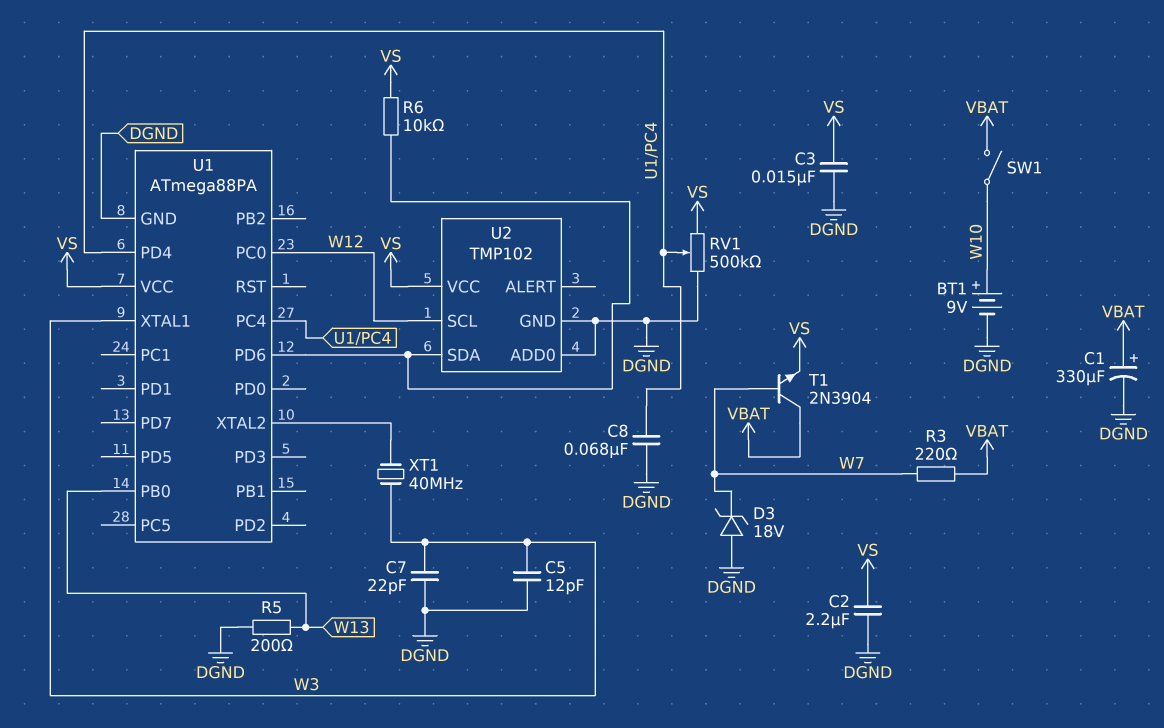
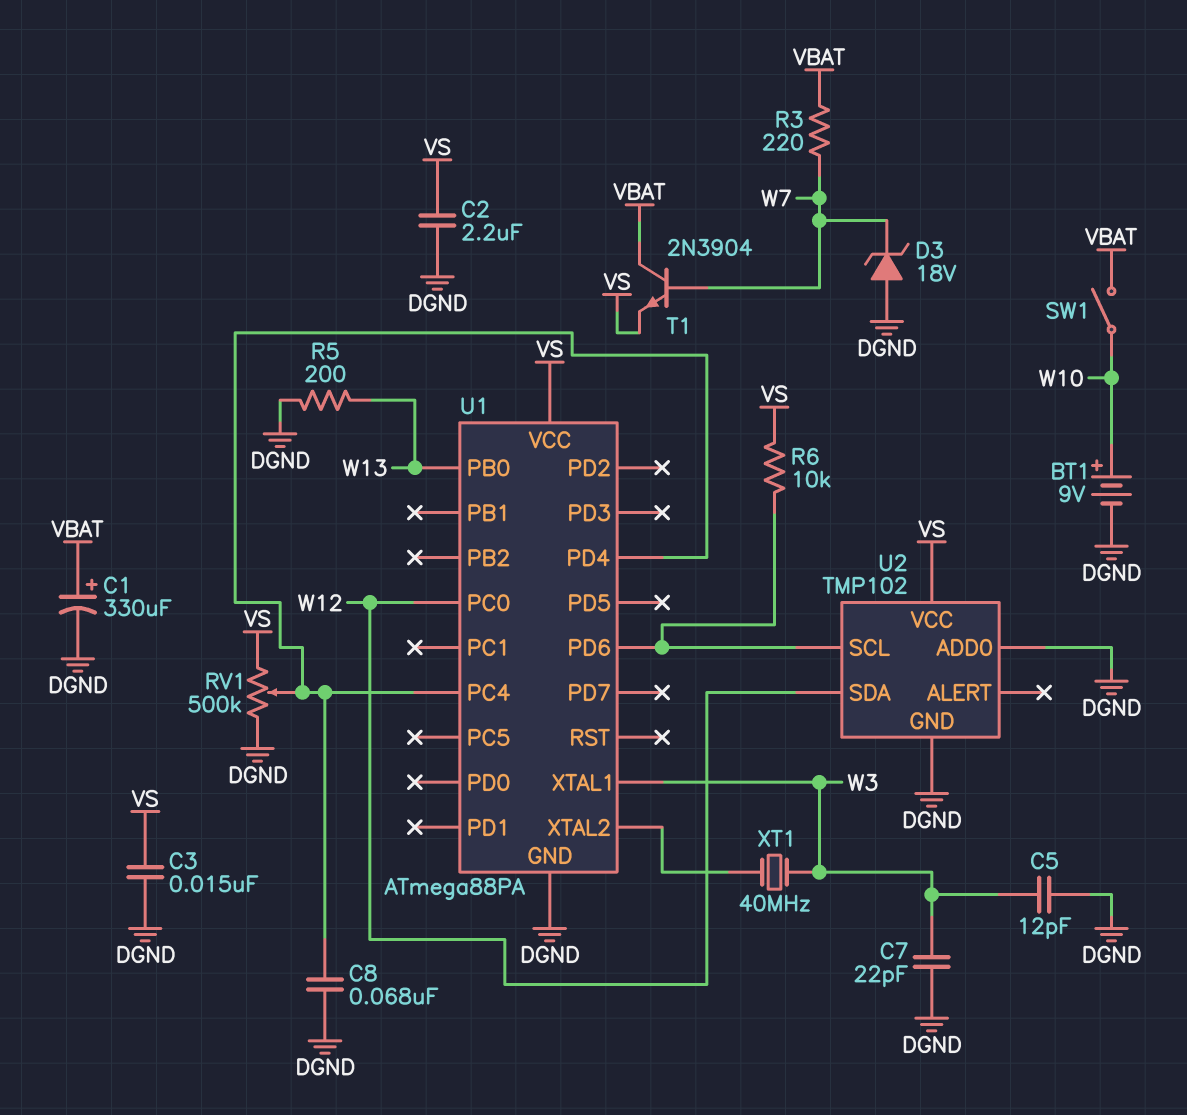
U2 pin SCL: W12 -> U1/PD6
U2 pin SDA: U1/PD6 -> W12

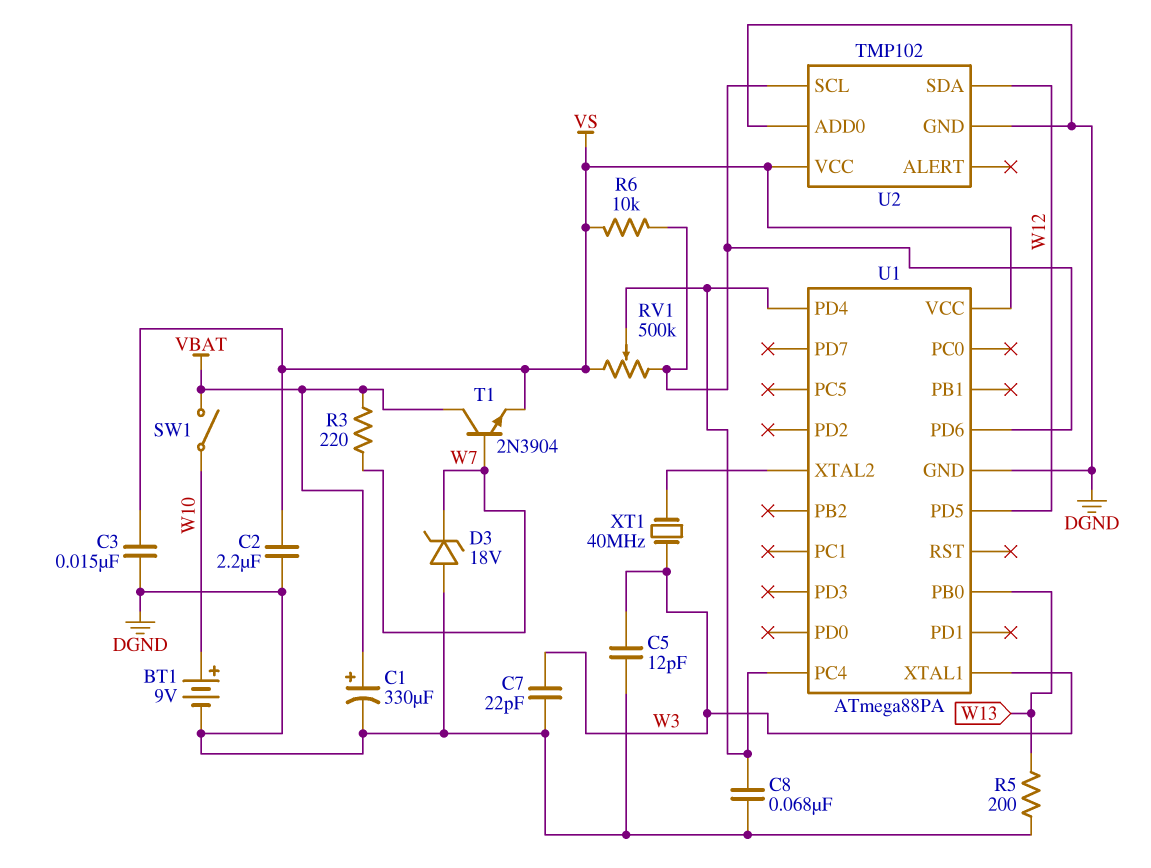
RV1: 500k (DGND, VS, wiper U1/PC4) -> 500k (U1/PD6, VS, wiper U1/PC4)
U1 pin PC0: W12 -> none
U1 pin PD5: none -> W12

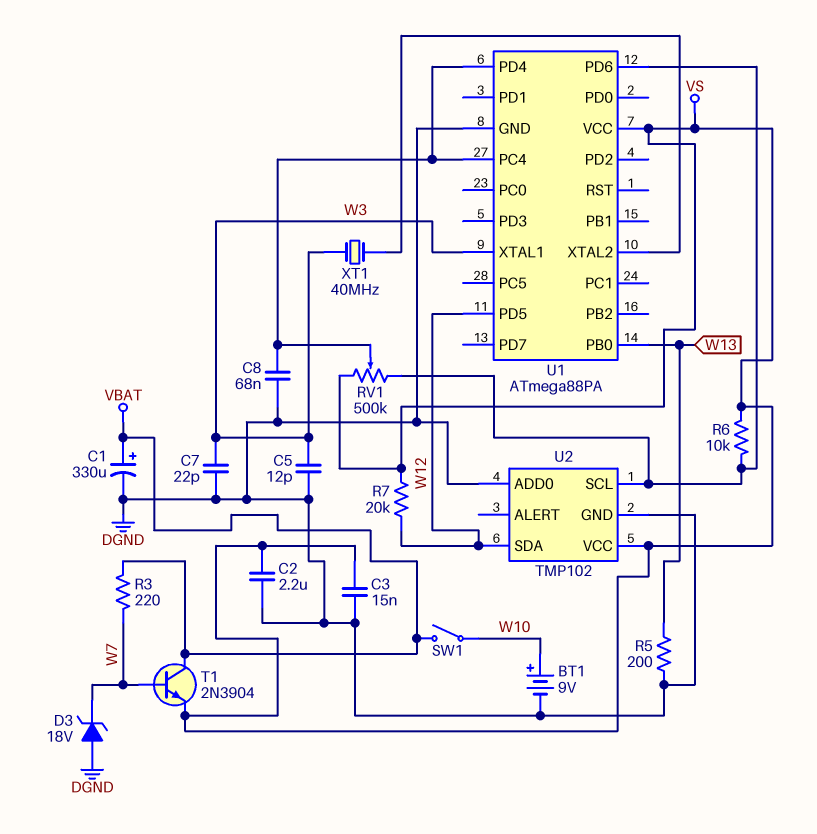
R7: none -> 20k (VS, W12)

